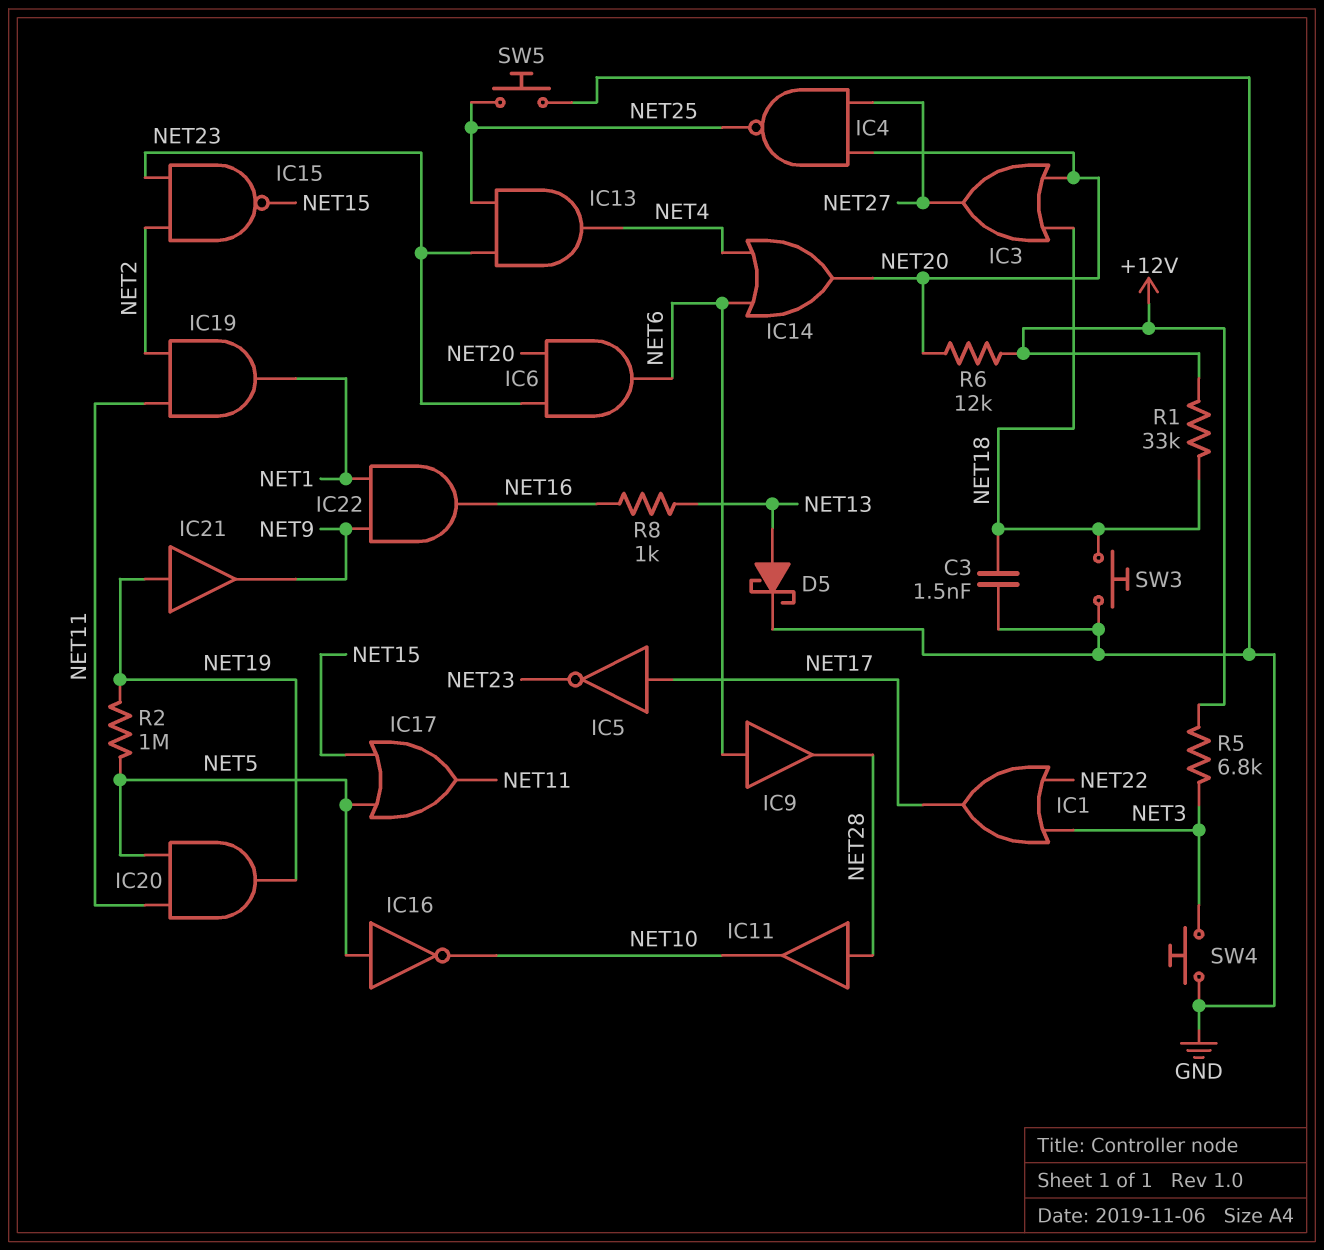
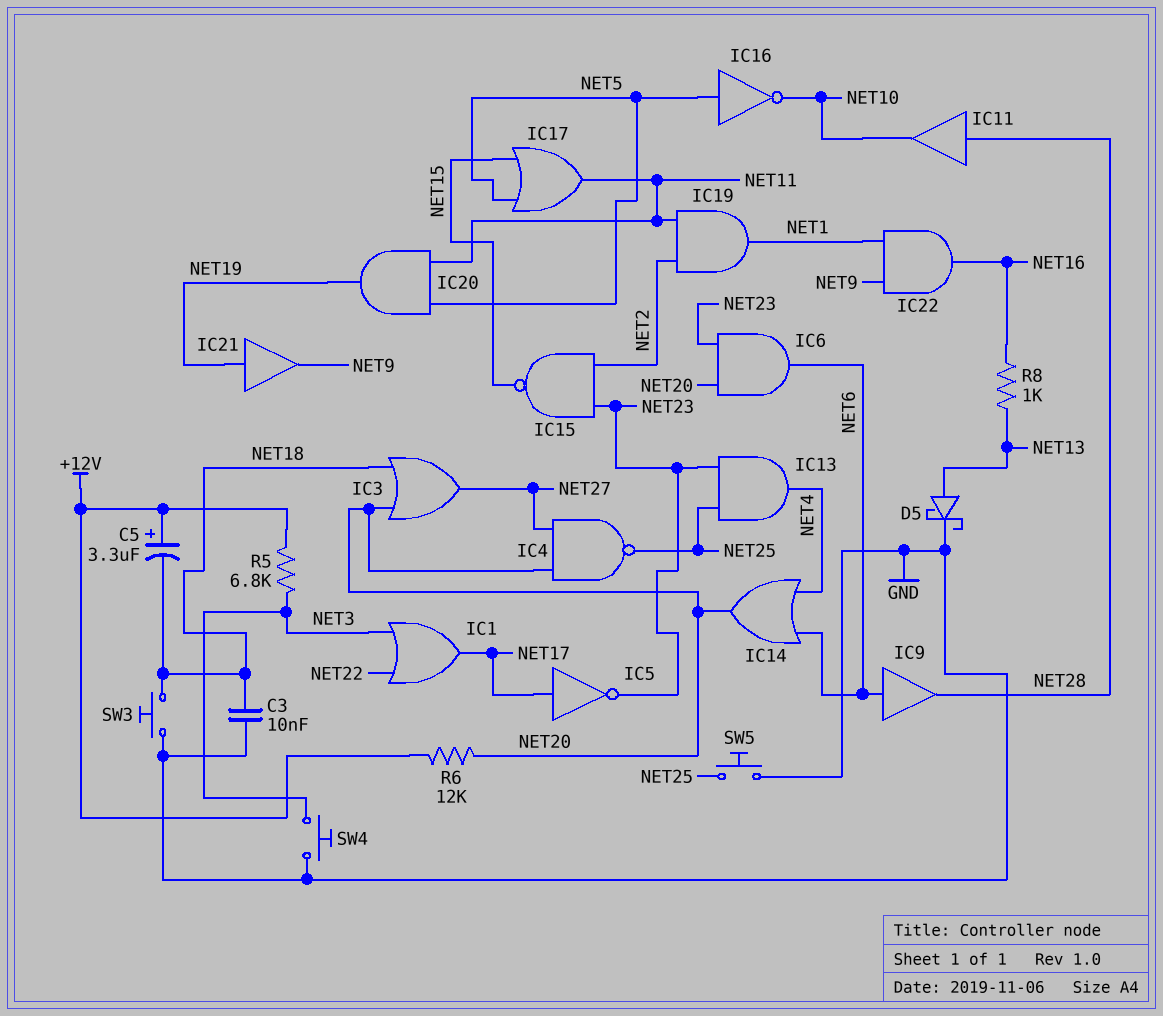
C3: 1.5nF (GND, NET18) -> 10nF (GND, NET18)
C5: none -> 3.3uF (plus +12V, minus NET18)
R1: 33k (+12V, NET18) -> none
R2: 1M (NET5, NET19) -> none

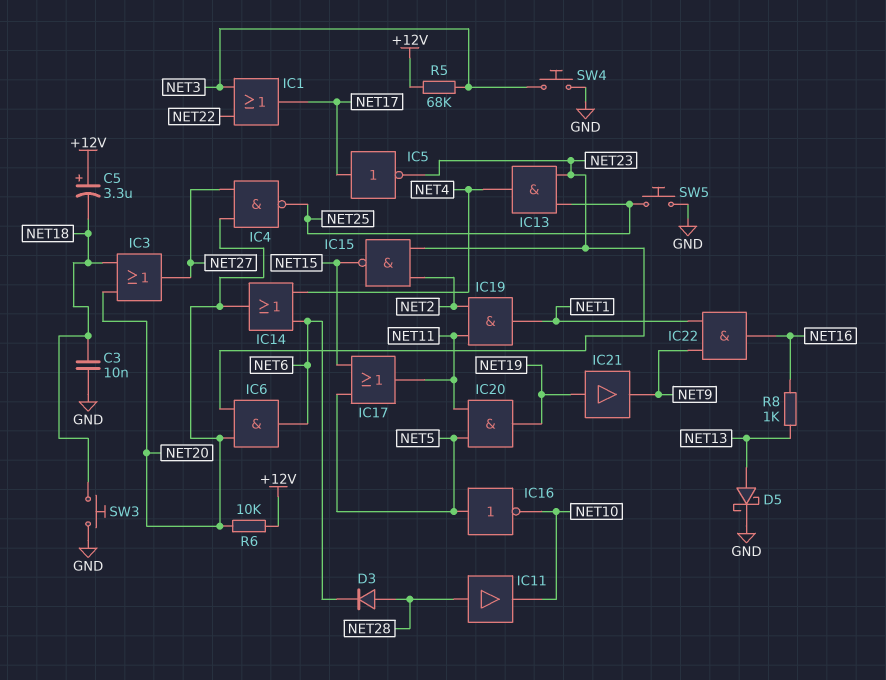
D3: none -> diode (A NET28, K NET6)
IC9: buffer (in NET6, out NET28) -> none
R5: 6.8k (+12V, NET3) -> 68k (+12V, NET3)
R6: 12k (+12V, NET20) -> 10k (+12V, NET20)

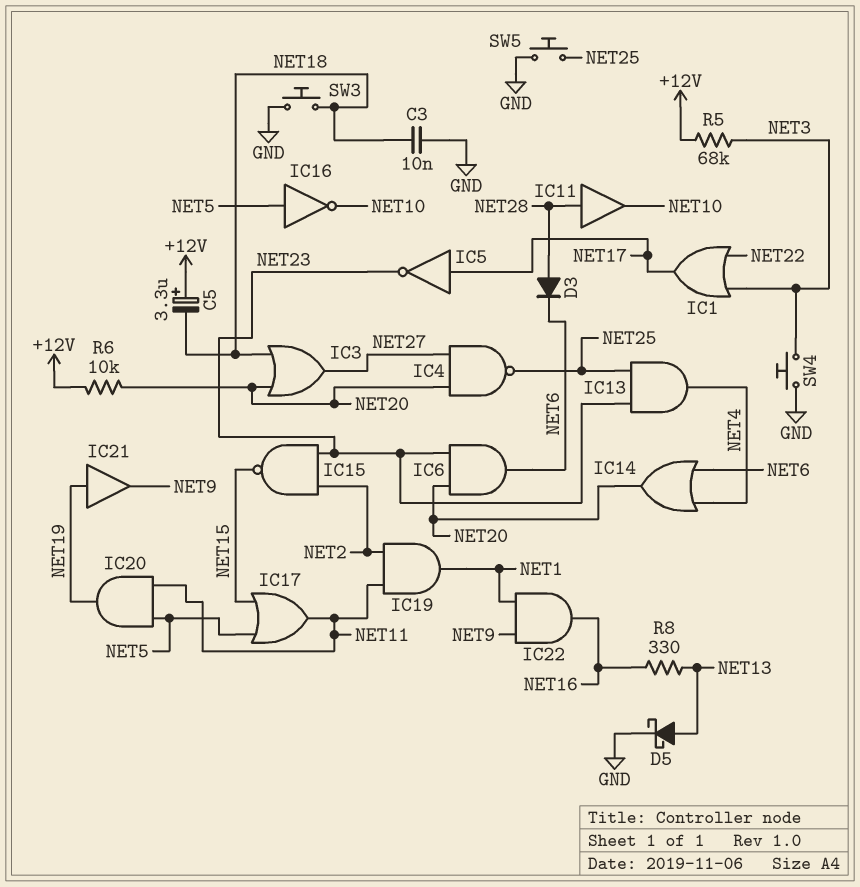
R8: 1k (NET13, NET16) -> 330 (NET13, NET16)

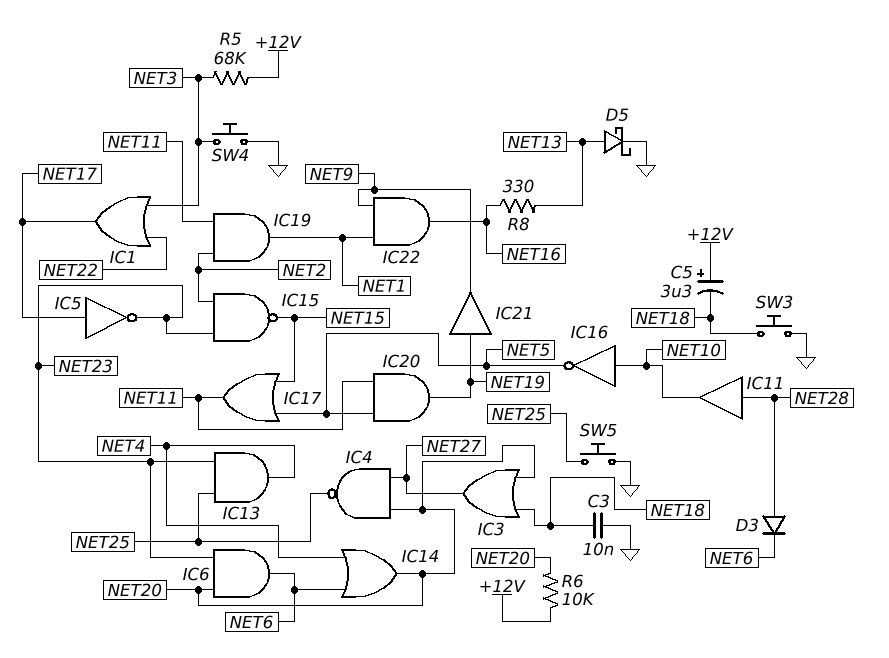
IC16: NOT (in NET5, out NET10) -> NOT (in NET10, out NET5)

